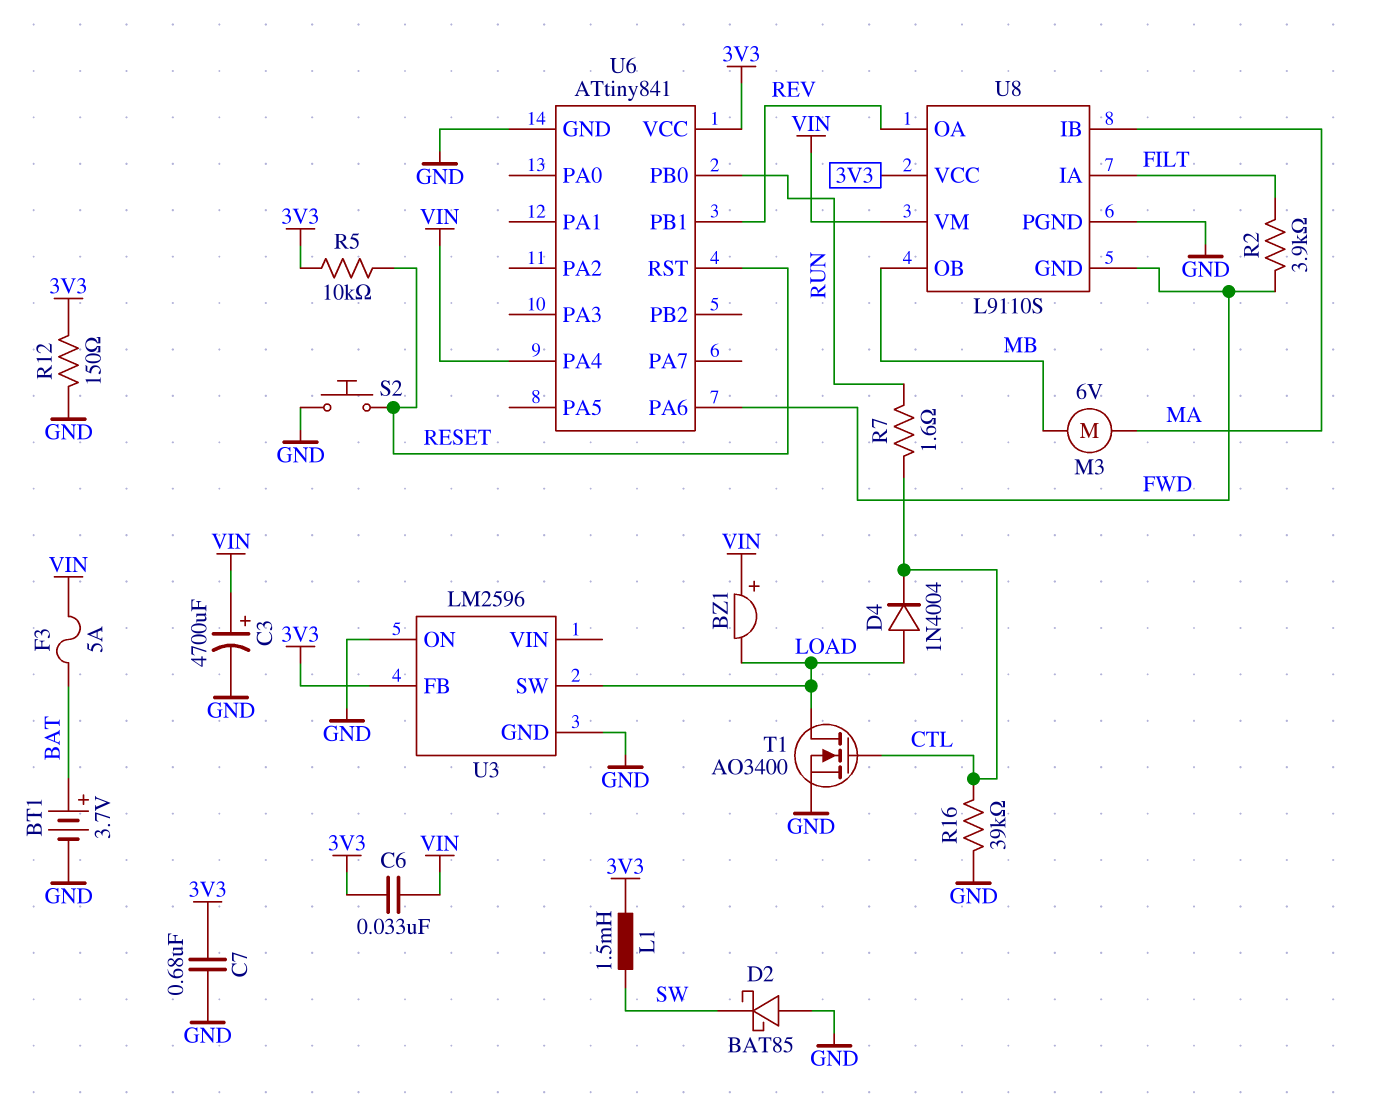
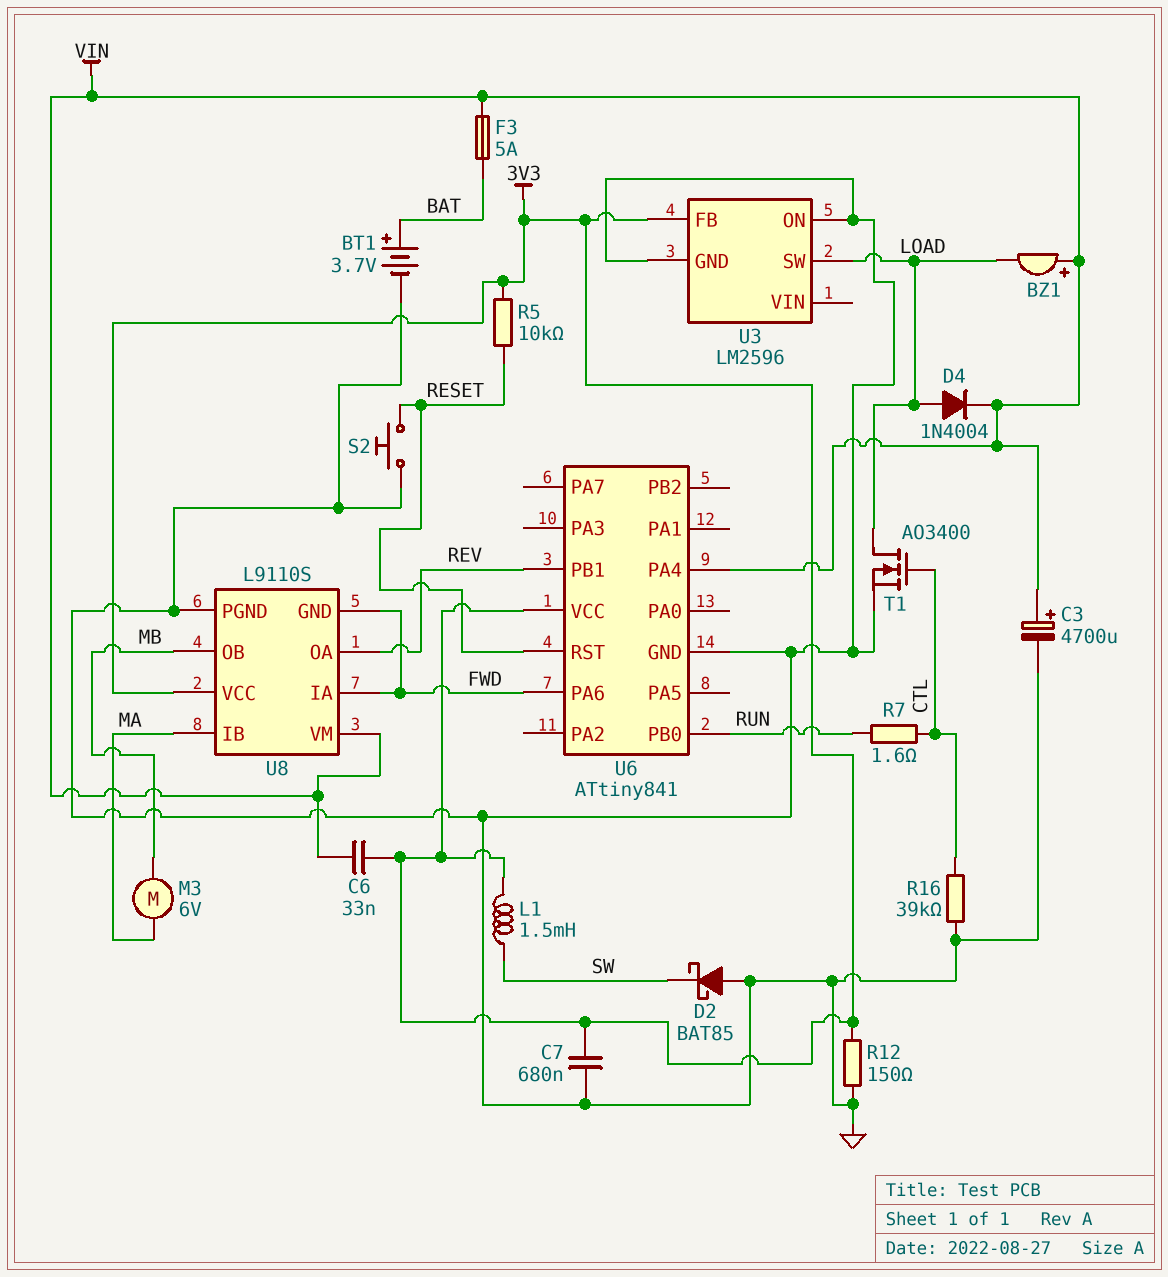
D4: diode 1N4004 (A LOAD, K CTL) -> diode 1N4004 (A LOAD, K VIN)
R2: 3.9k (FILT, FWD) -> none
U8 pin IA: FILT -> FWD

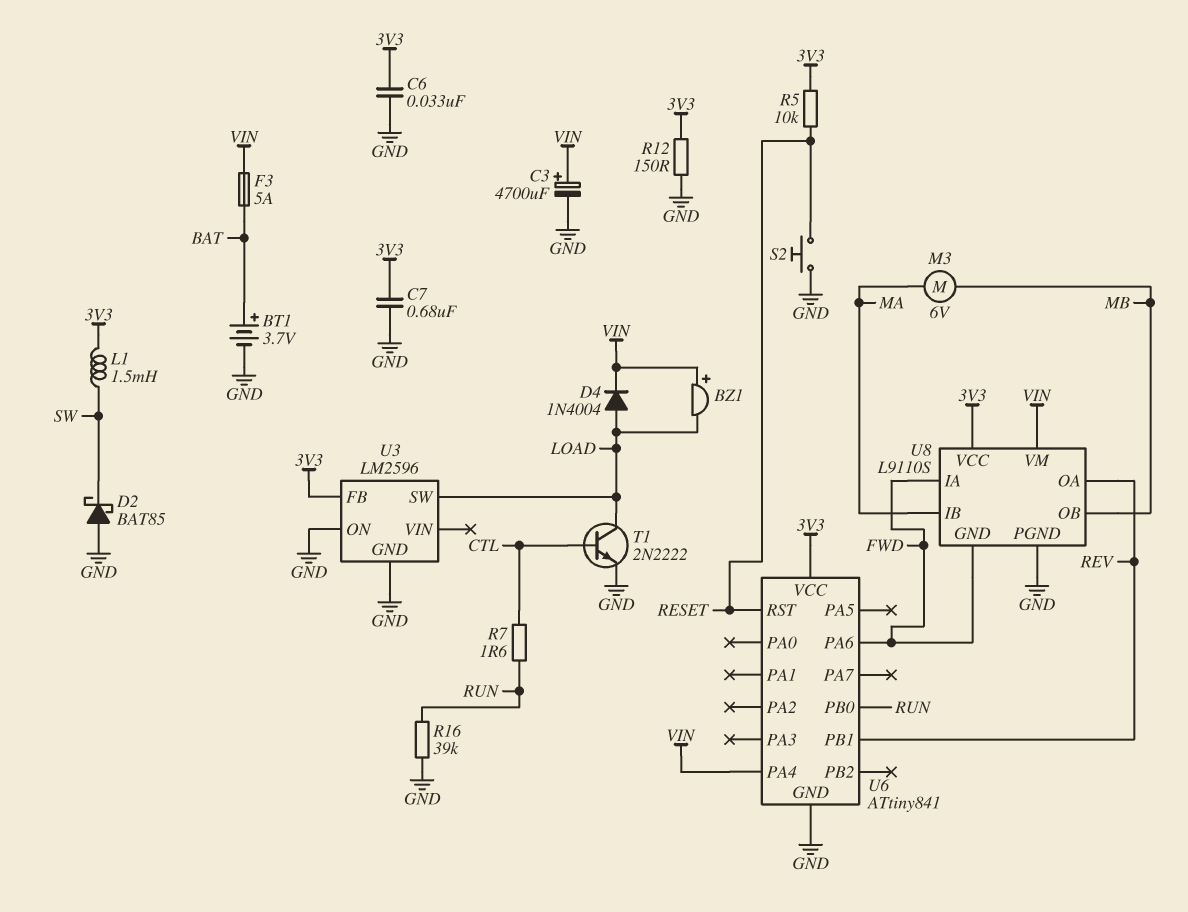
C6: 33nF (3V3, VIN) -> 33nF (3V3, GND)
R16: 39k (CTL, GND) -> 39k (GND, RUN)
T1: NMOS AO3400 (G CTL, D LOAD, S GND) -> NPN 2N2222 (B CTL, C LOAD, E GND)

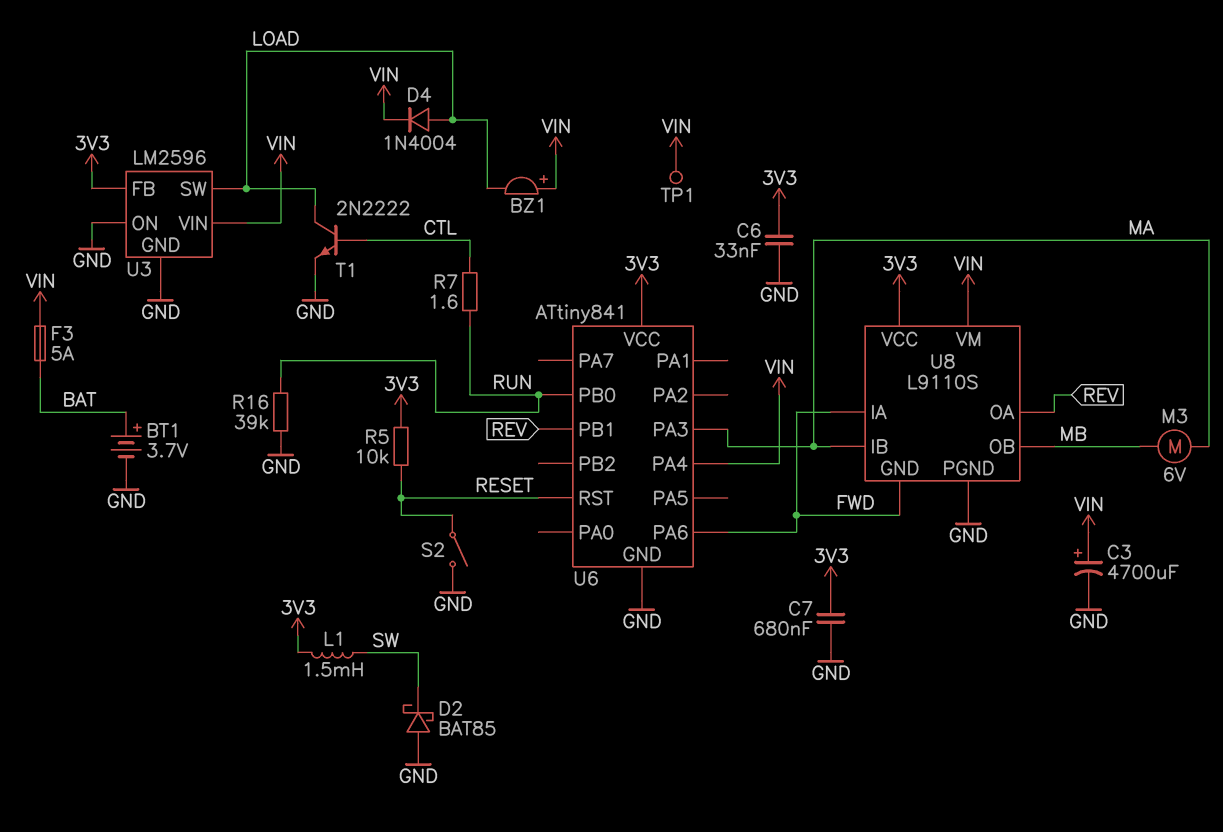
R12: 150 (3V3, GND) -> none
S2: button (GND, RESET) -> switch (GND, RESET)
TP1: none -> test point (VIN)
U3 pin VIN: none -> VIN
U6 pin PA3: none -> MA

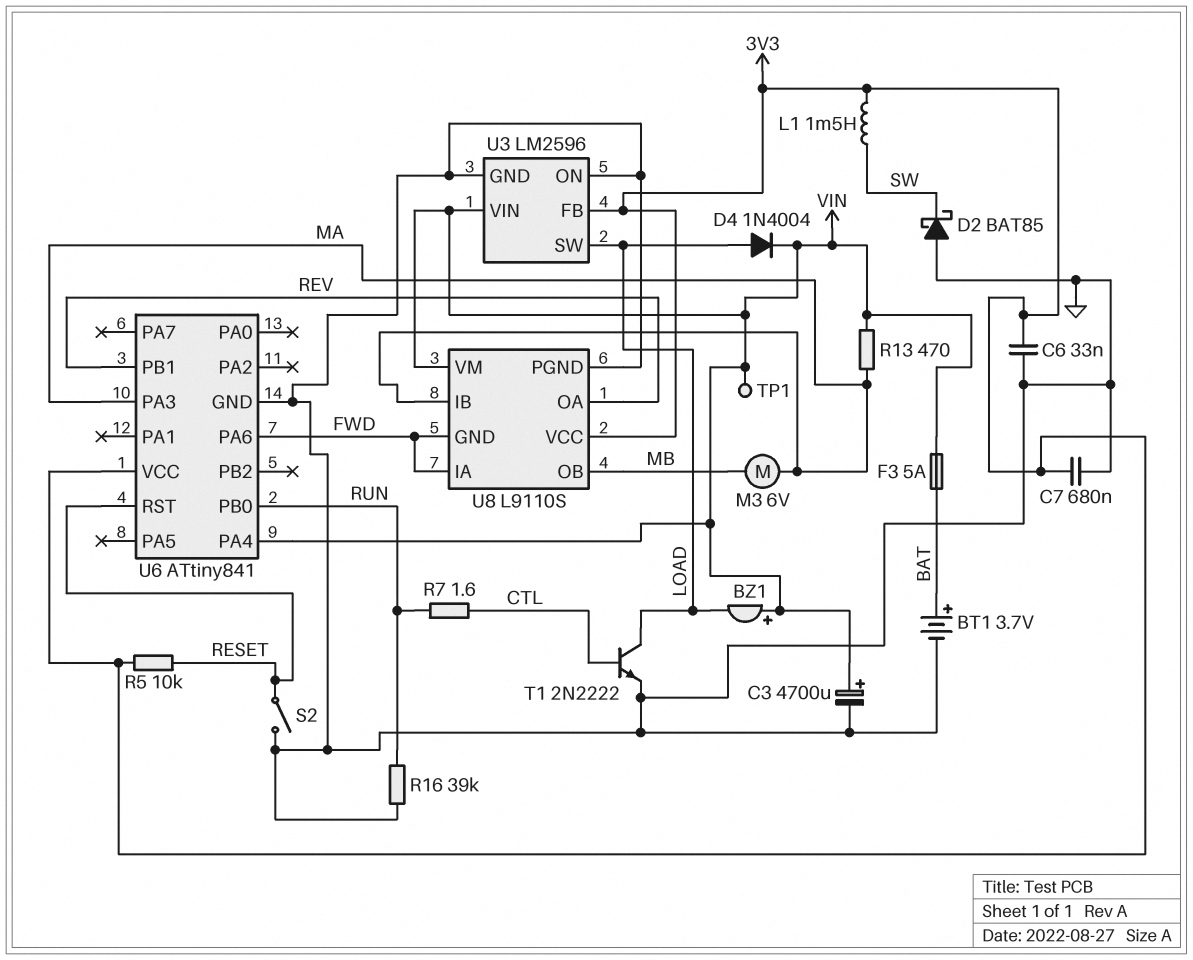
R13: none -> 470 (MA, VIN)

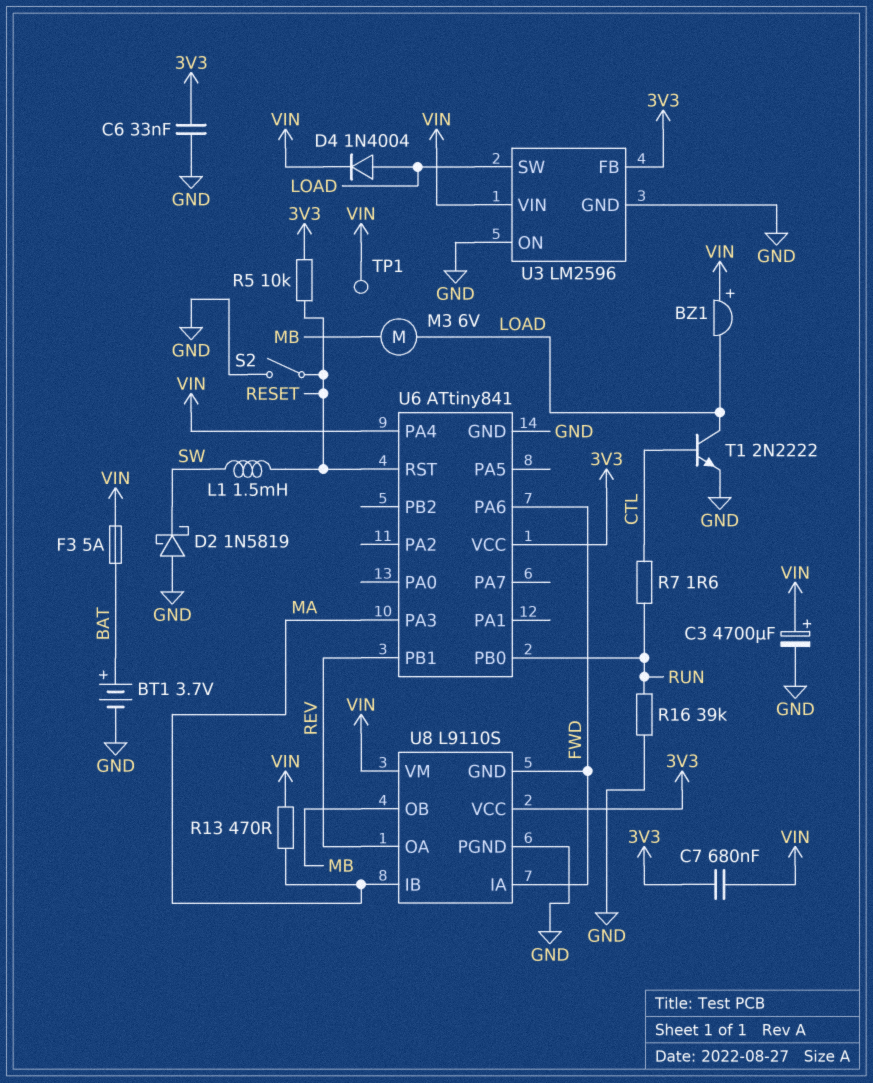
C7: 680nF (3V3, GND) -> 680nF (3V3, VIN)
D2: schottky BAT85 (A GND, K SW) -> schottky 1N5819 (A GND, K SW)
L1: 1.5mH (3V3, SW) -> 1.5mH (RESET, SW)
M3: motor 6V (MA, MB) -> motor 6V (LOAD, MB)

